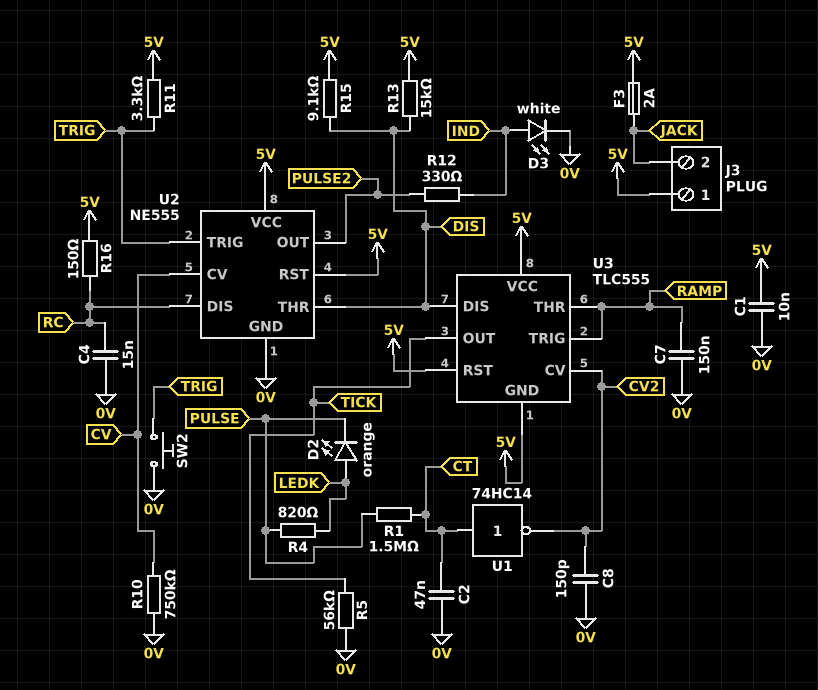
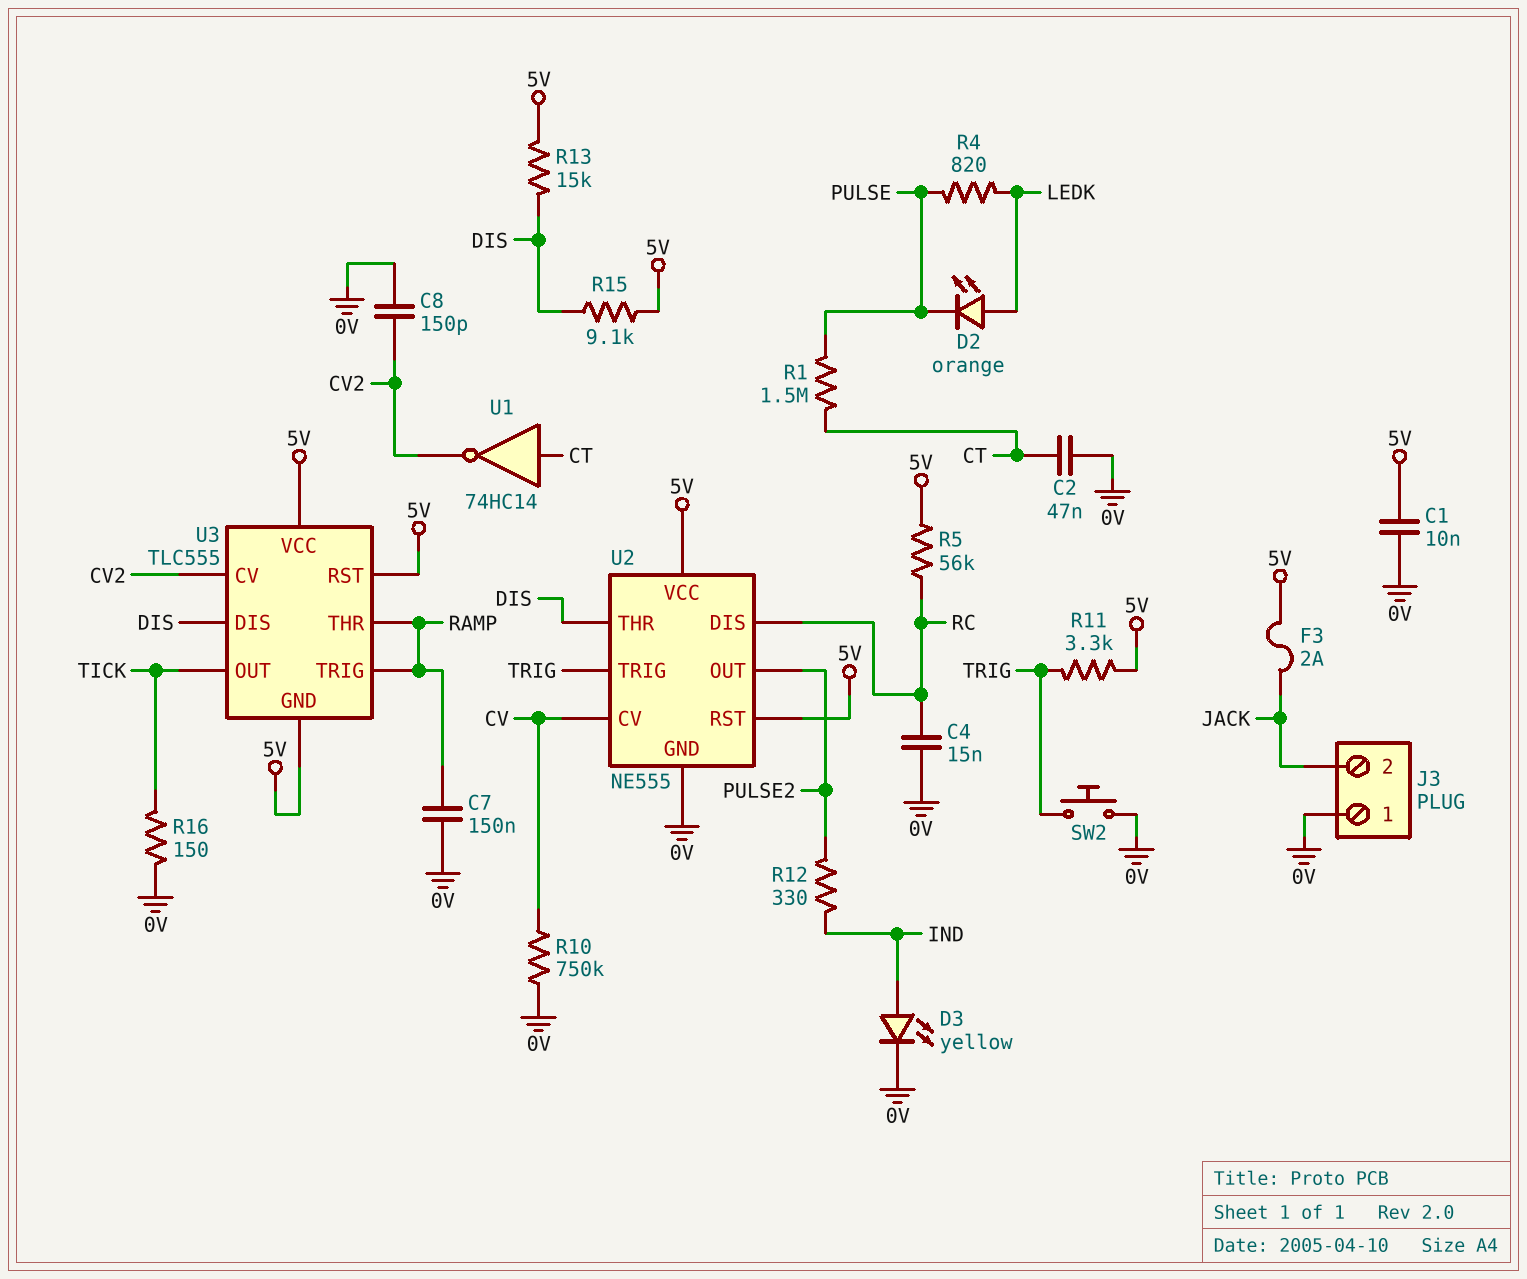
D3: LED white (A IND, K 0V) -> LED yellow (A IND, K 0V)
J3 pin 1: 5V -> 0V
R5: 56k (0V, TICK) -> 56k (5V, RC)
R16: 150 (5V, RC) -> 150 (0V, TICK)

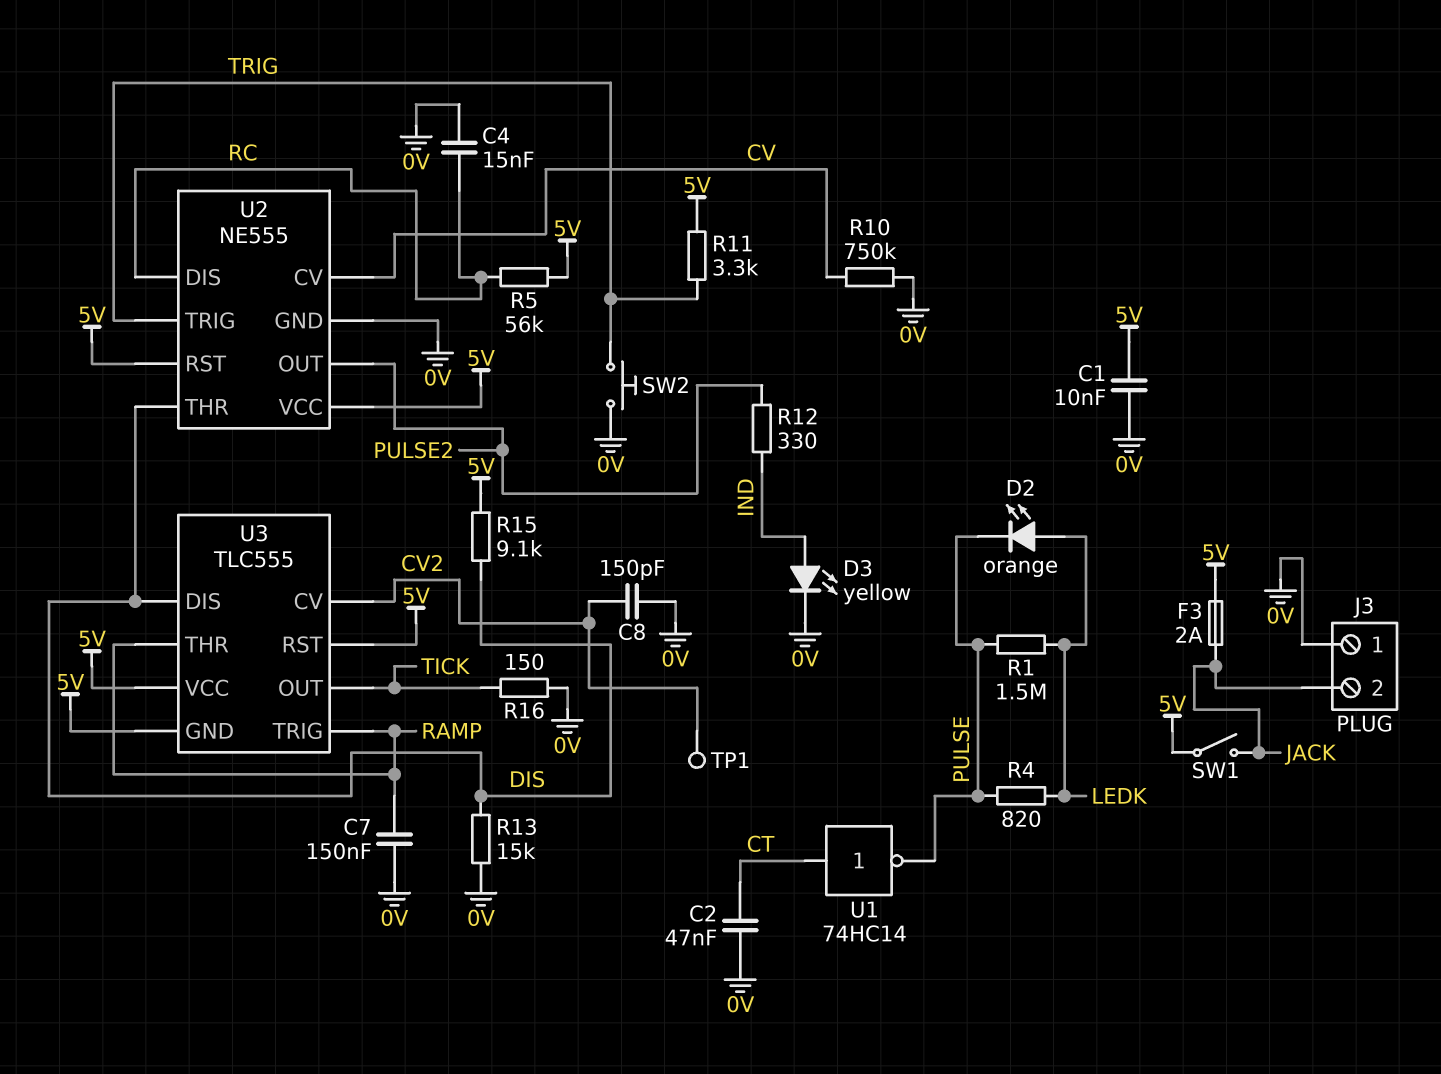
R1: 1.5M (CT, PULSE) -> 1.5M (LEDK, PULSE)
R13: 15k (5V, DIS) -> 15k (0V, DIS)
SW1: none -> switch (5V, JACK)
TP1: none -> test point (CV2)
U1: NOT 74HC14 (in CT, out CV2) -> NOT 74HC14 (in CT, out PULSE)

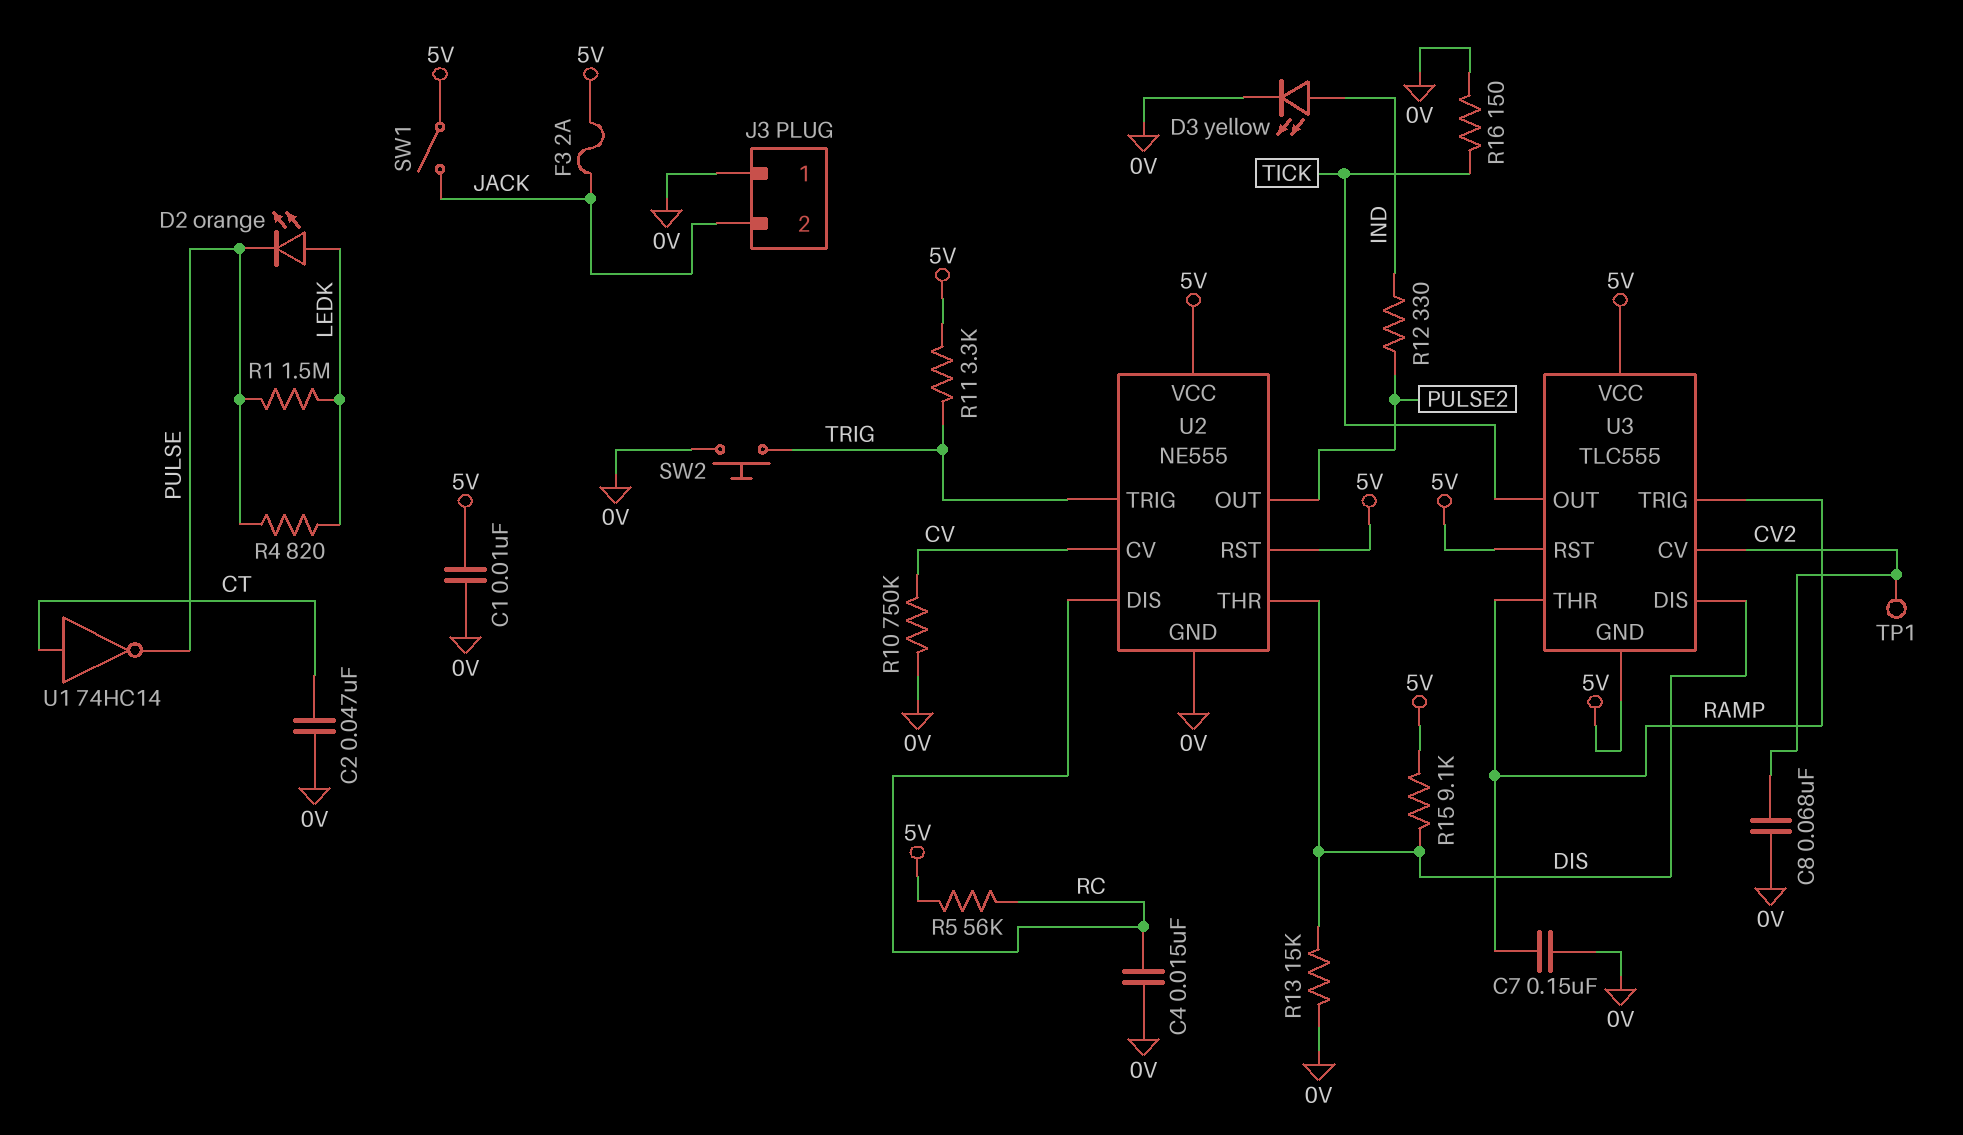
C8: 150pF (0V, CV2) -> 68nF (0V, CV2)

